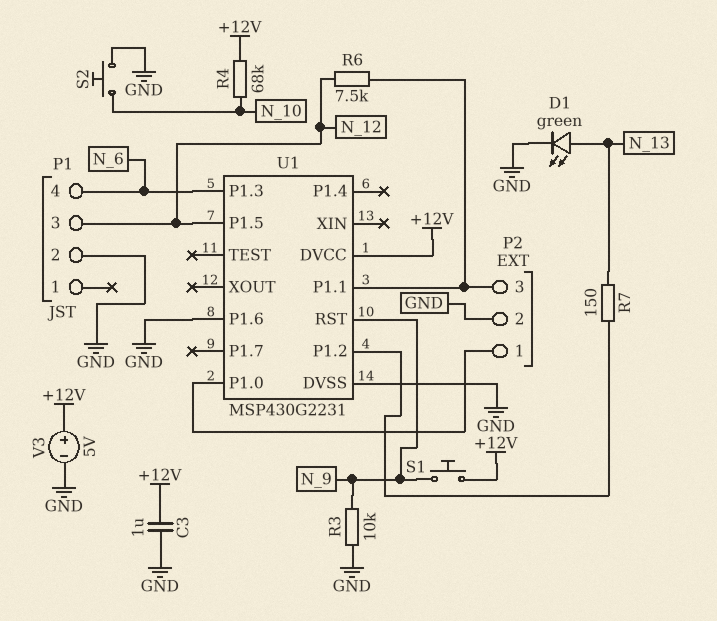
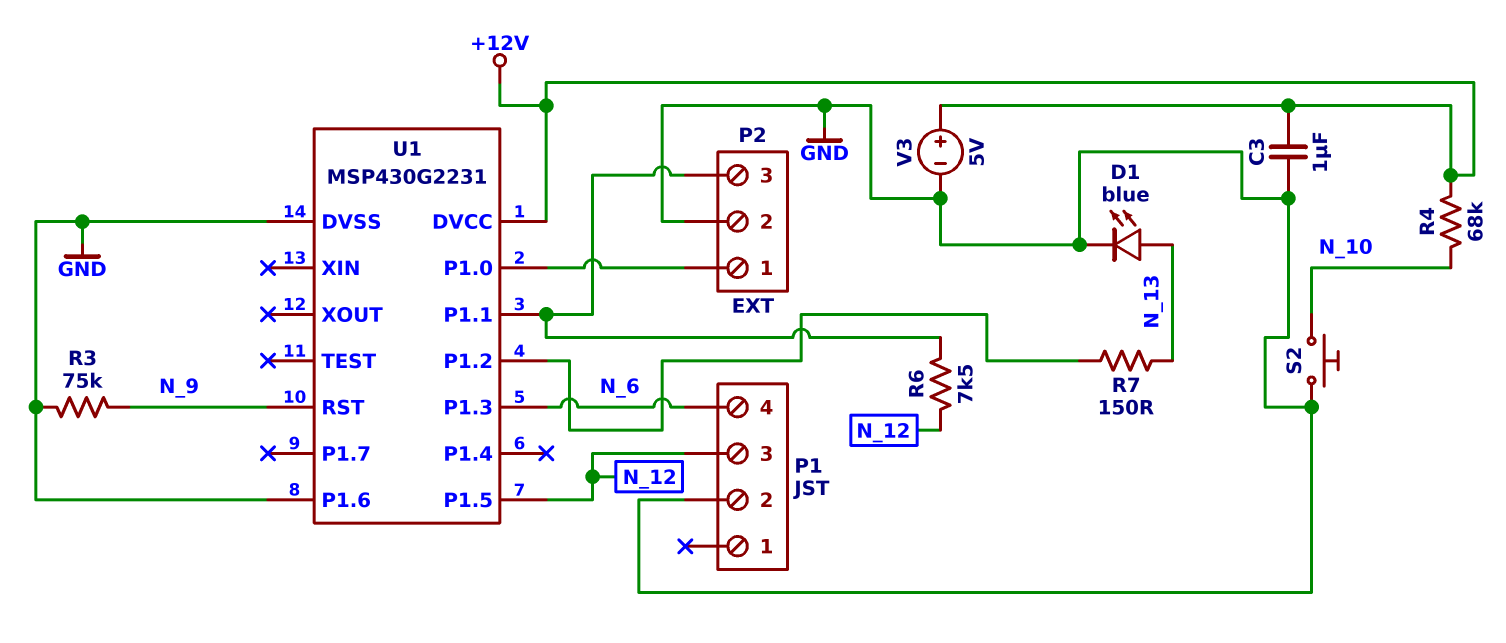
D1: LED green (A N_13, K GND) -> LED blue (A N_13, K GND)
R3: 10k (GND, N_9) -> 75k (GND, N_9)
S1: button (+12V, N_9) -> none

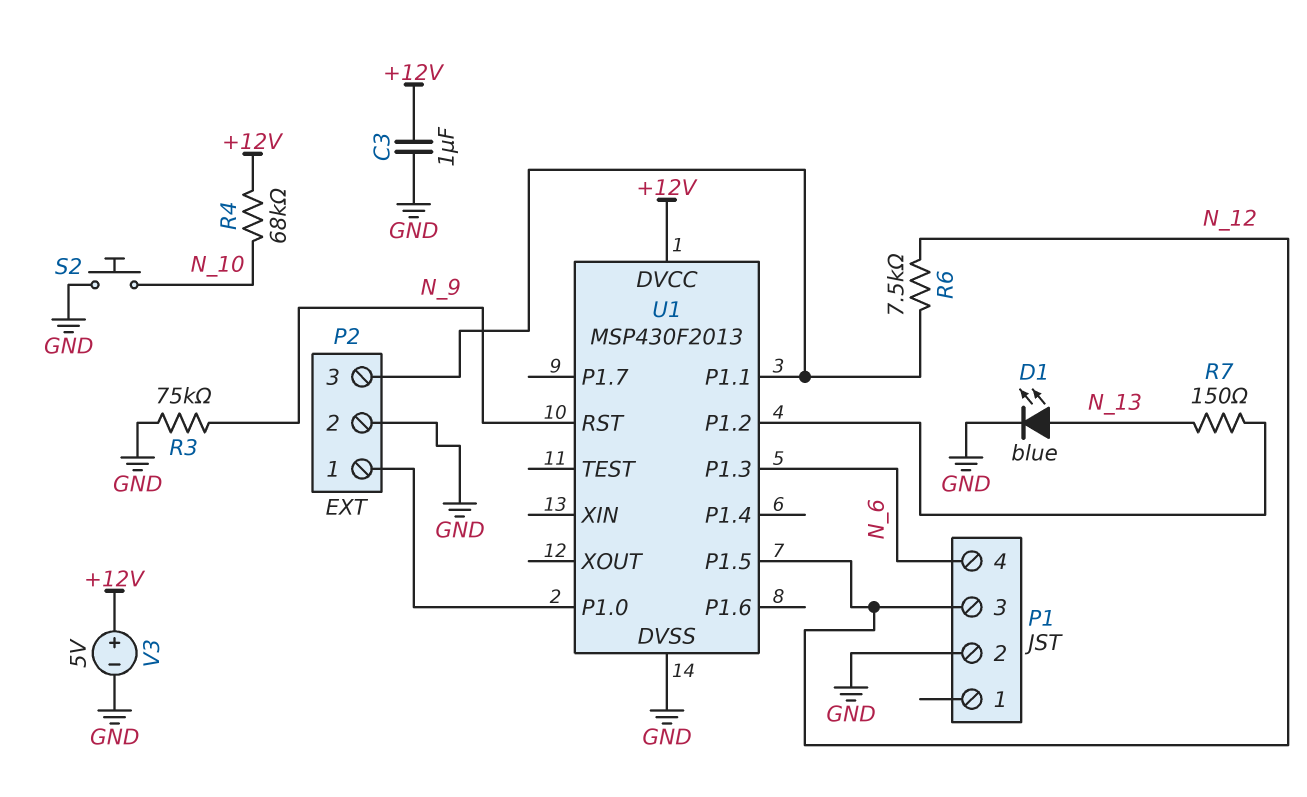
U1: MSP430G2231 -> MSP430F2013
U1 pin P1.6: GND -> none

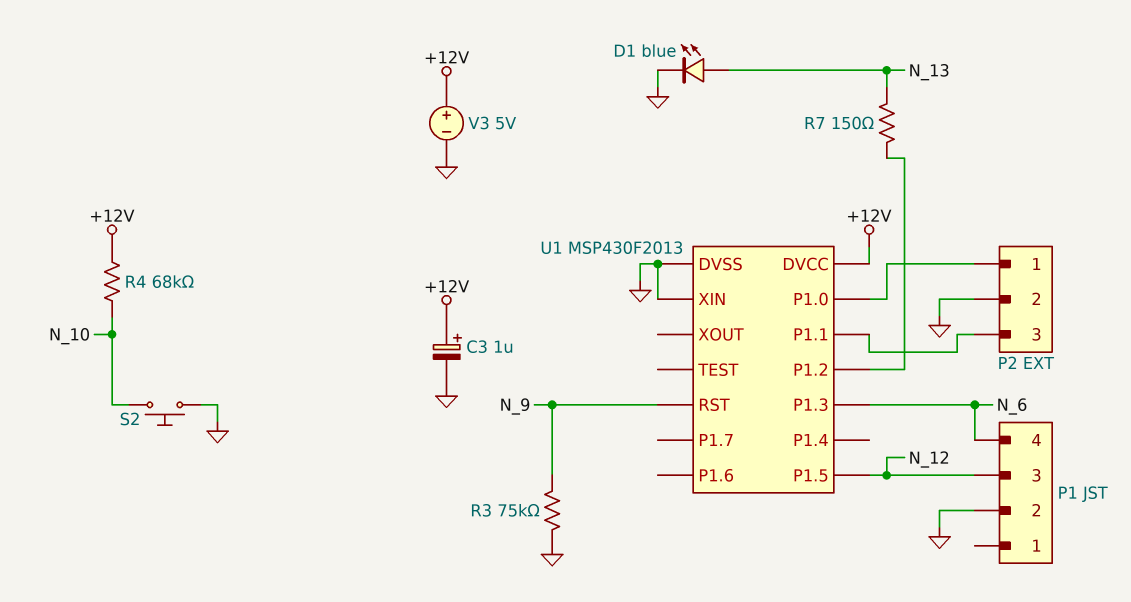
C3: 1uF (+12V, GND) -> 1uF (plus +12V, minus GND)
R6: 7.5k (N_12, P2/3) -> none
U1 pin XIN: none -> GND

